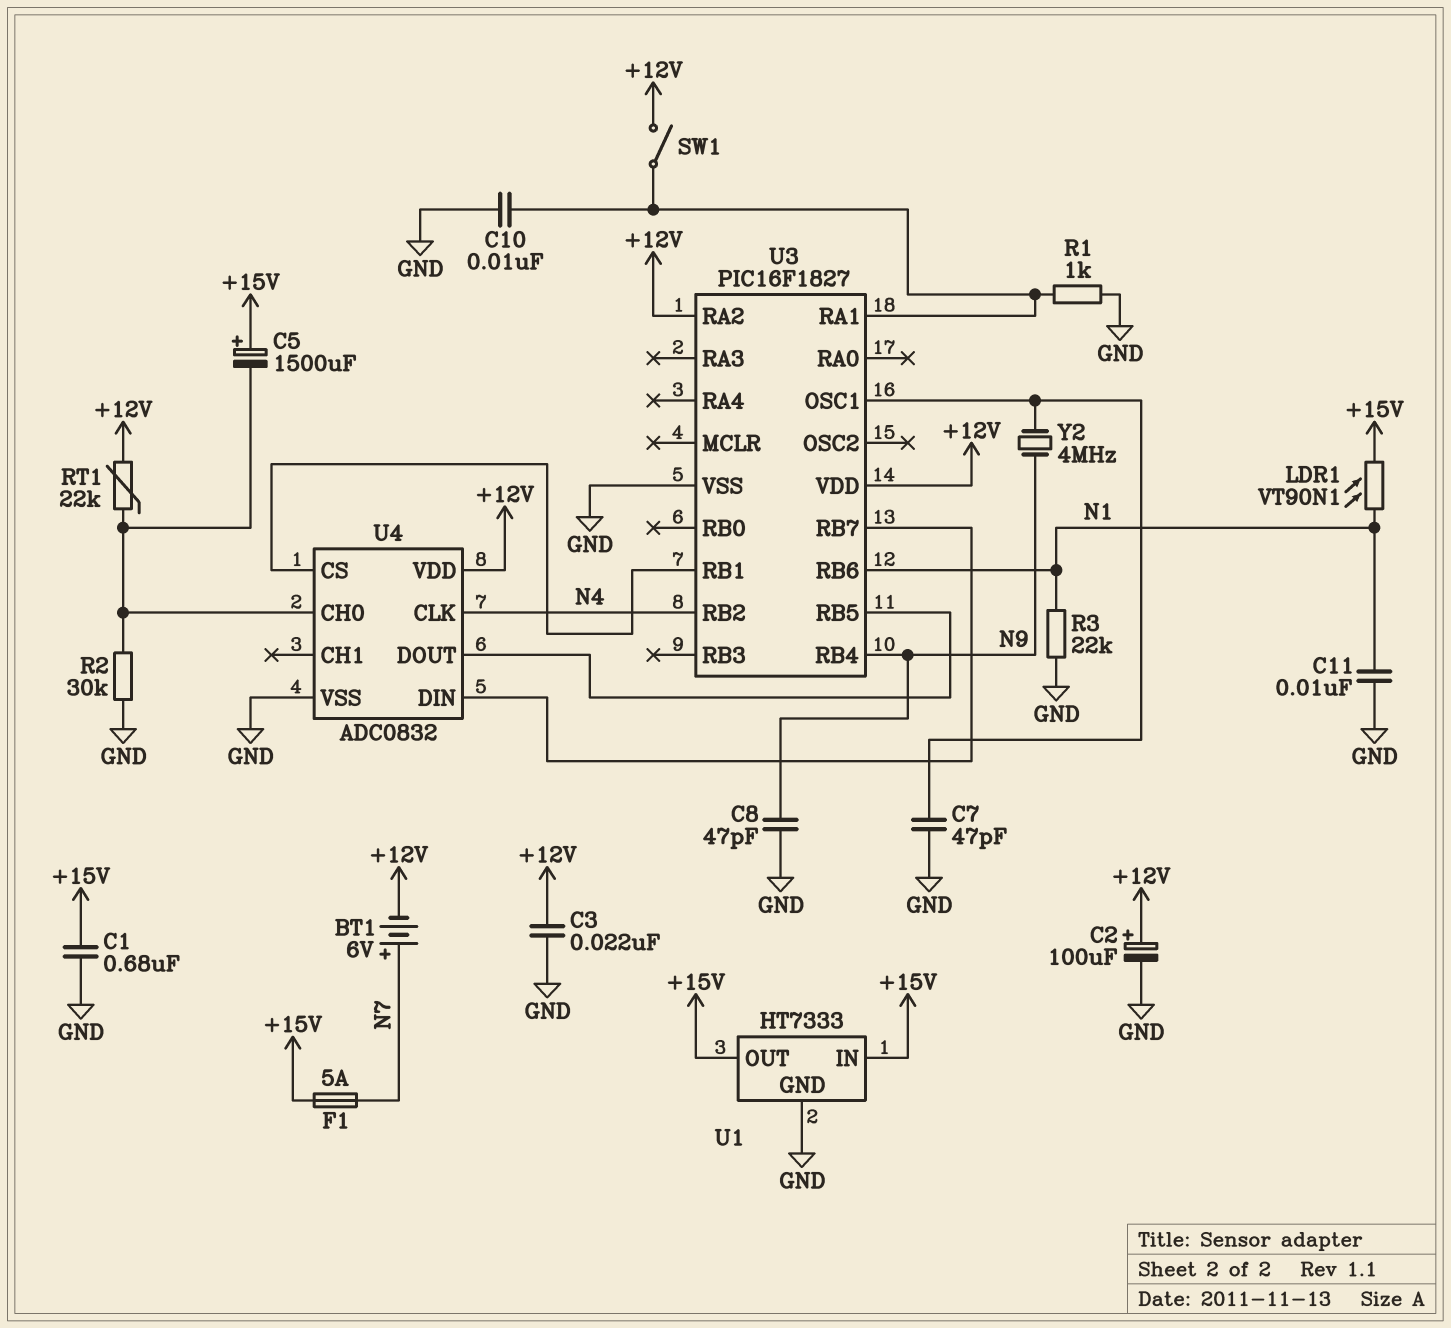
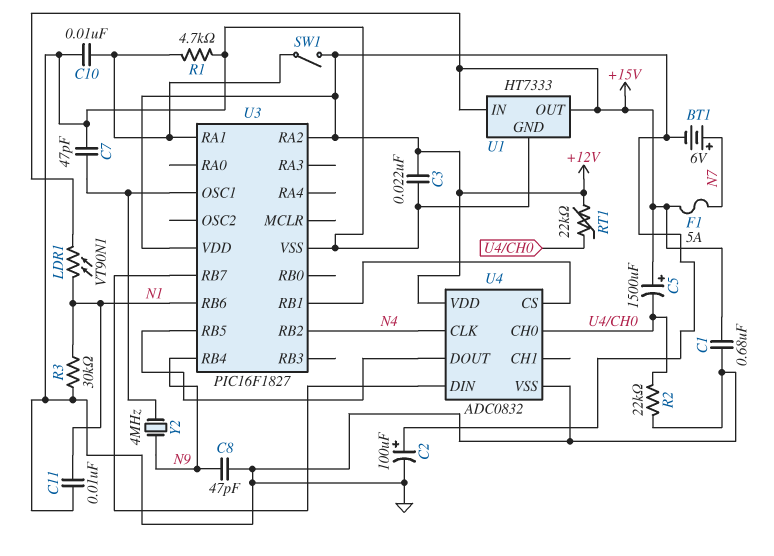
R1: 1k (GND, U3/RA1) -> 4.7k (GND, U3/RA1)
R2: 30k (GND, U4/CH0) -> 22k (GND, U4/CH0)
R3: 22k (GND, N1) -> 30k (GND, N1)

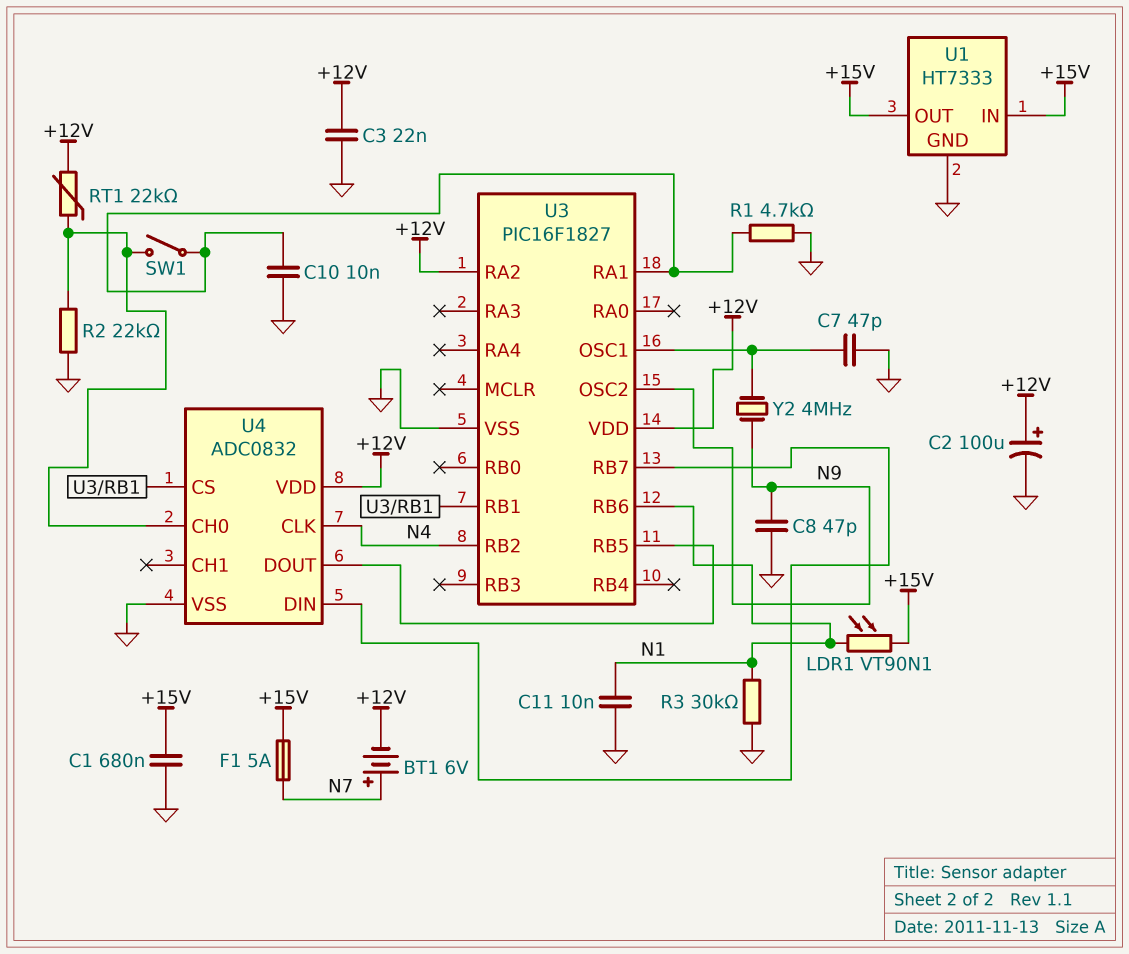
C5: 1500uF (plus +15V, minus U4/CH0) -> none
SW1: switch (+12V, U3/RA1) -> switch (U3/RA1, U4/CH0)
U3 pin OSC2: none -> N9
U3 pin RB4: N9 -> none

